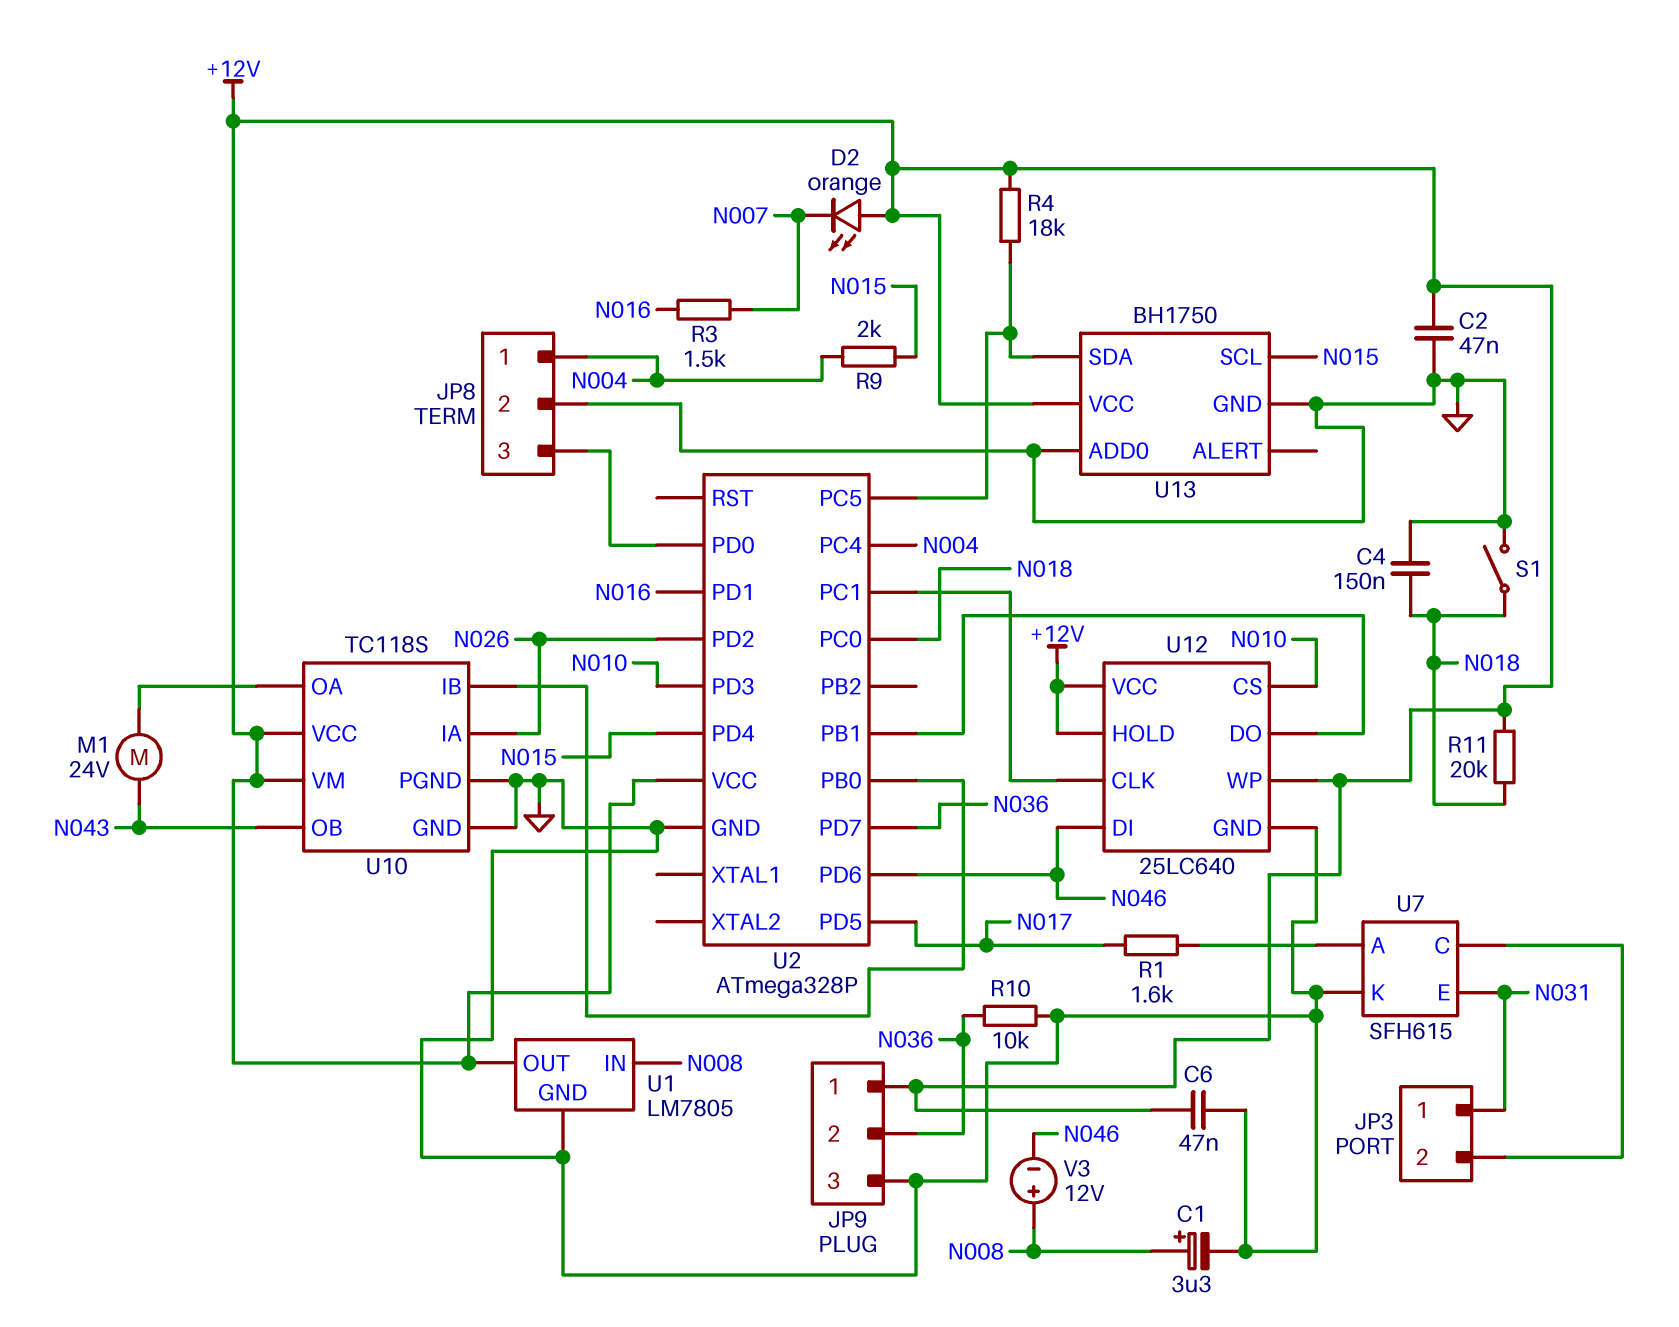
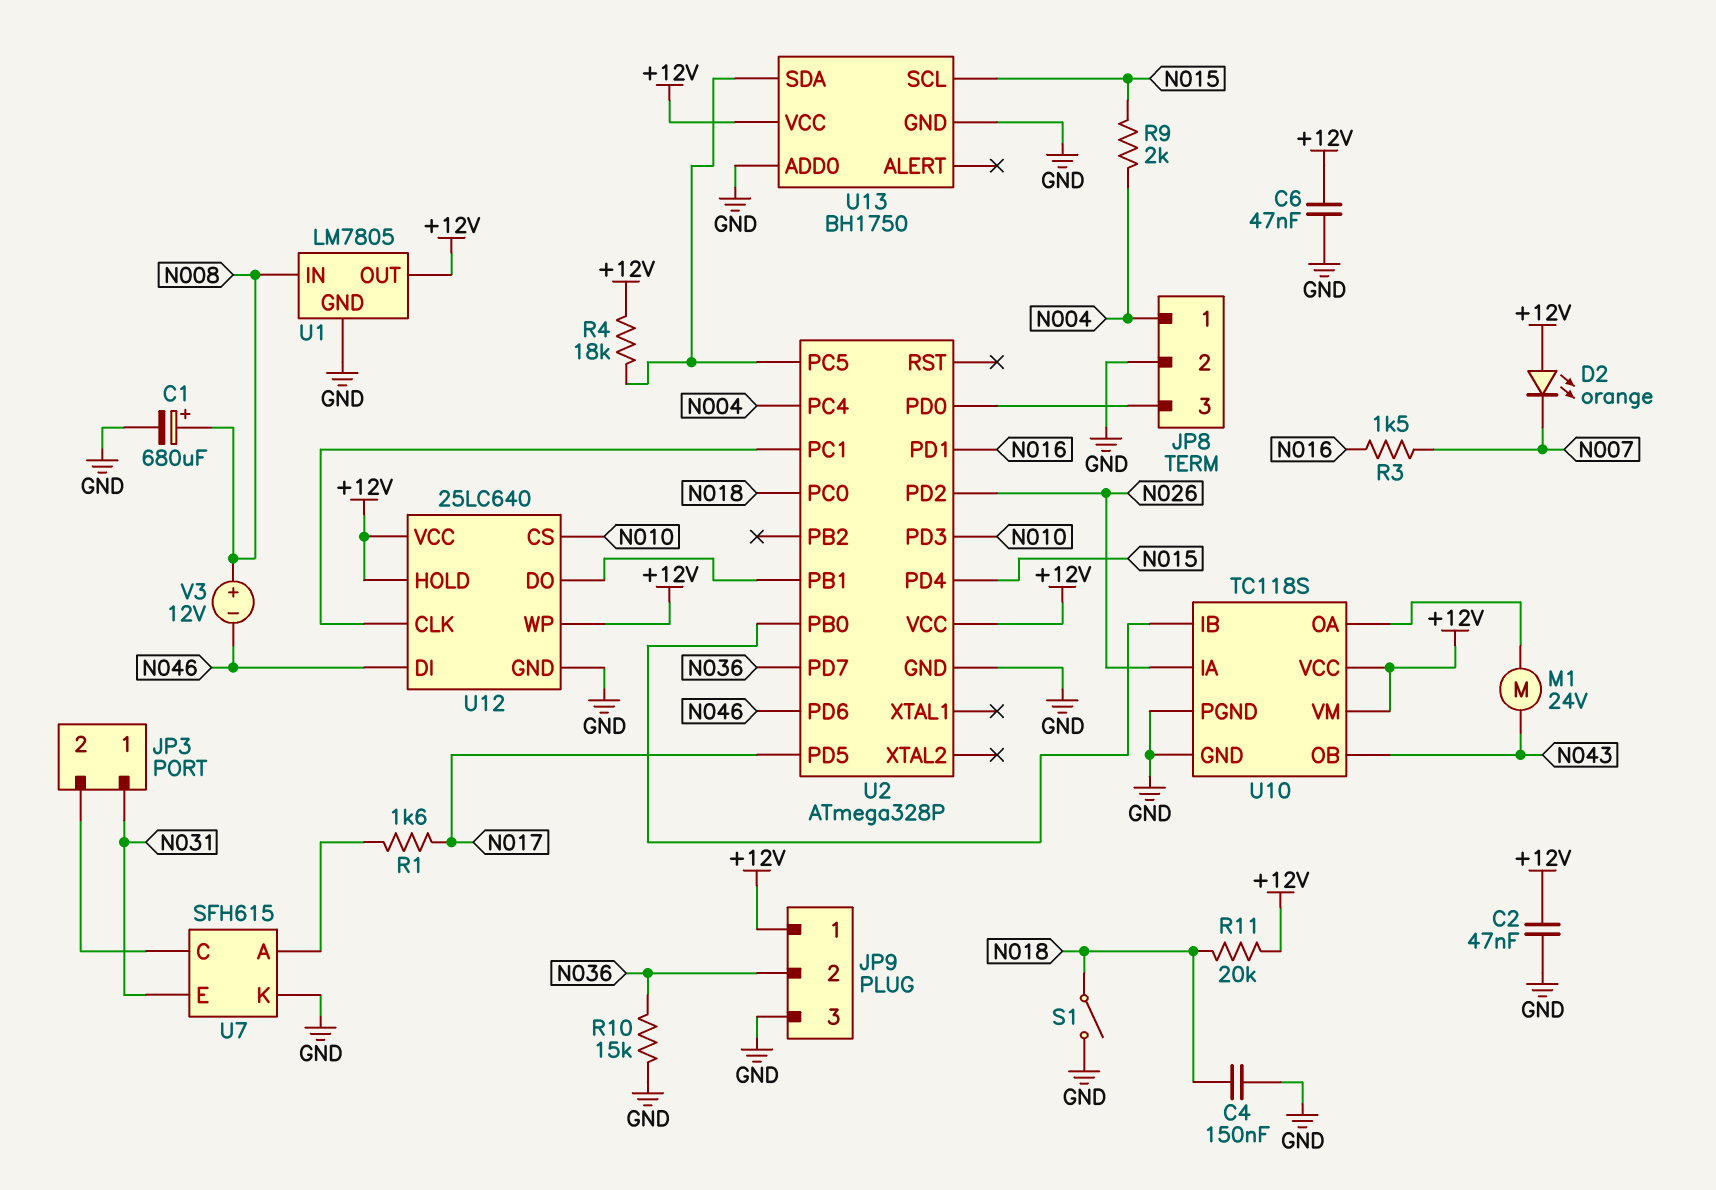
C1: 3.3uF (plus N008, minus GND) -> 680uF (plus N008, minus GND)
R10: 10k (GND, N036) -> 15k (GND, N036)

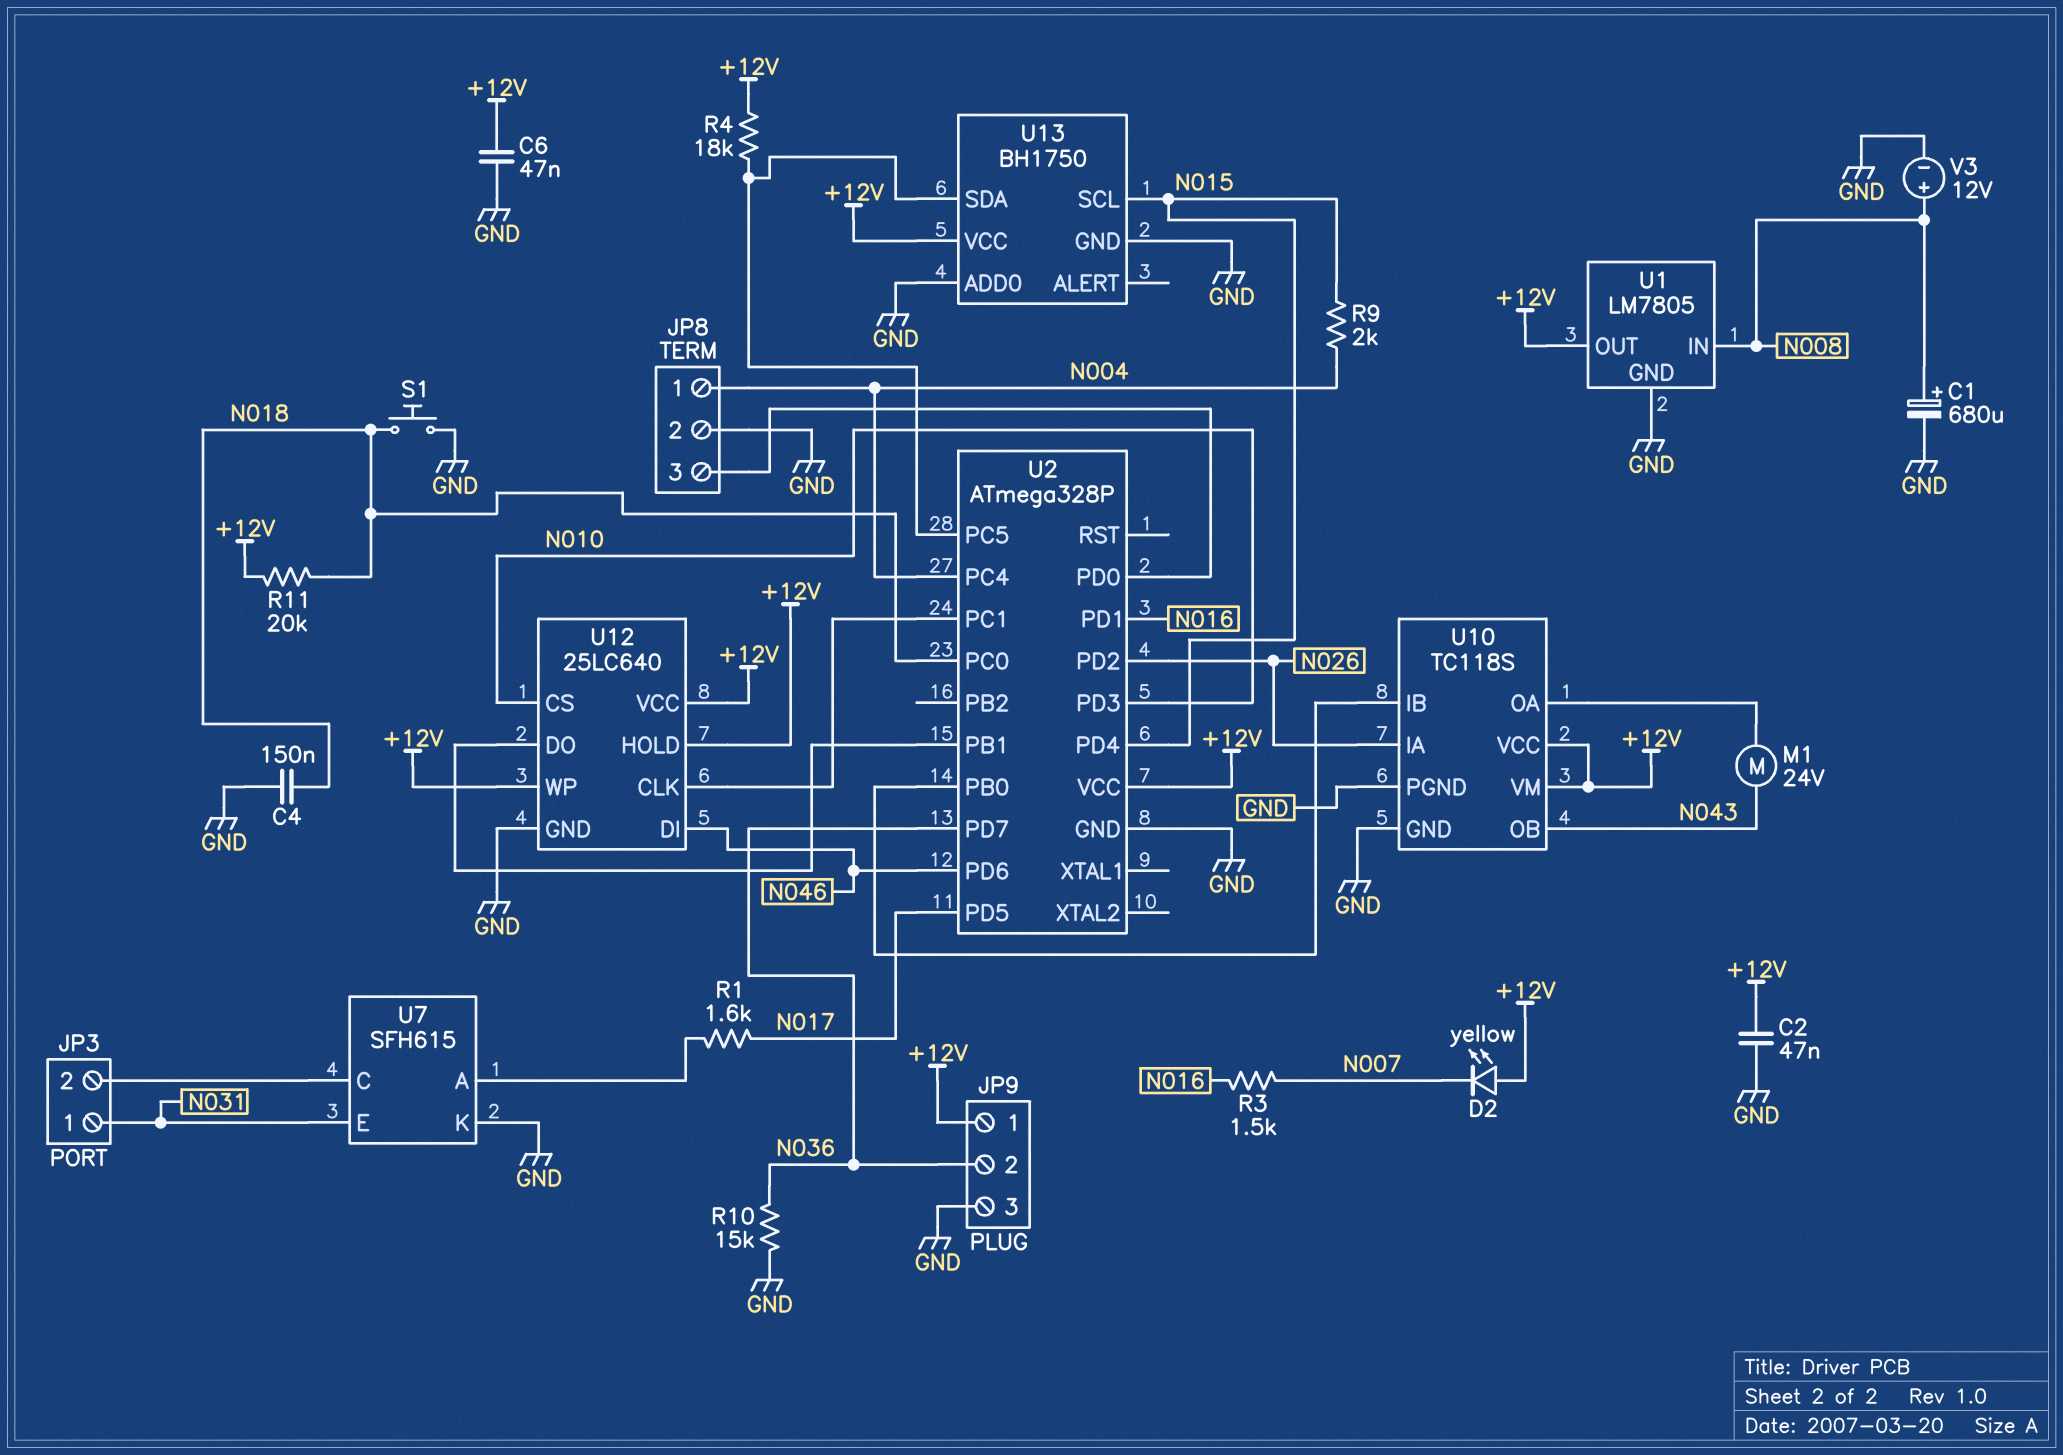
D2: LED orange (A +12V, K N007) -> LED yellow (A +12V, K N007)
S1: switch (GND, N018) -> button (GND, N018)
V3: 12V (plus N008, minus N046) -> 12V (plus N008, minus GND)

